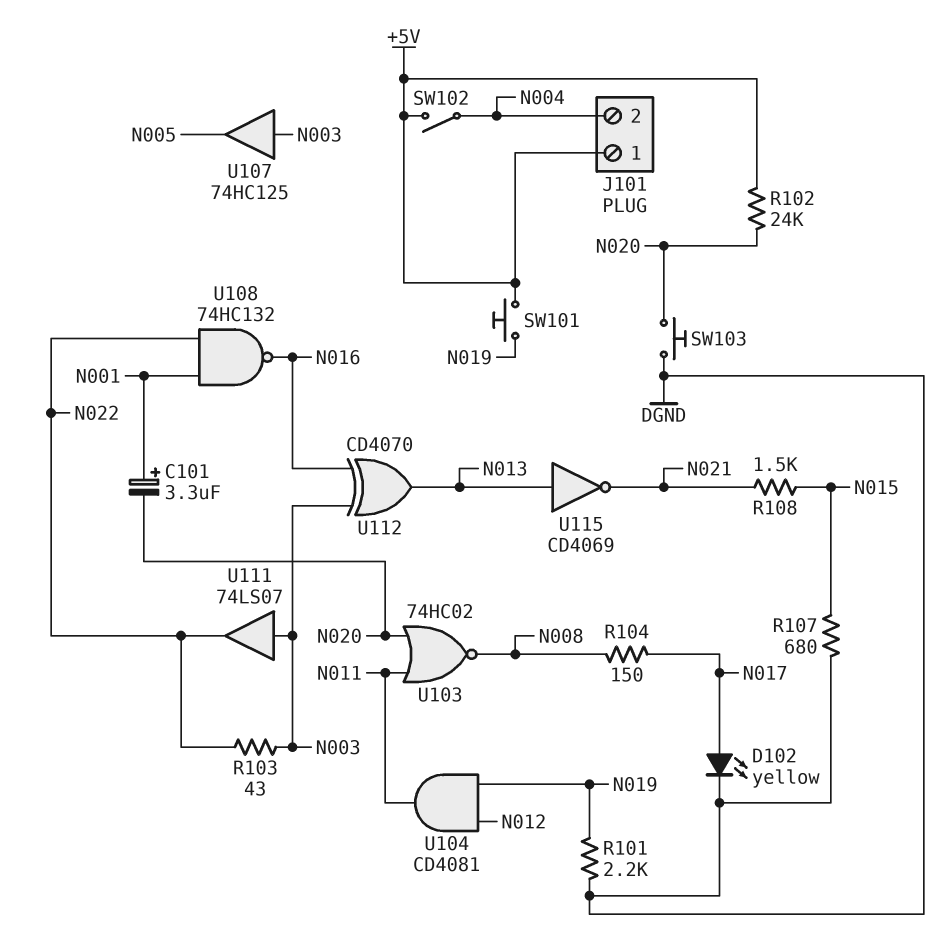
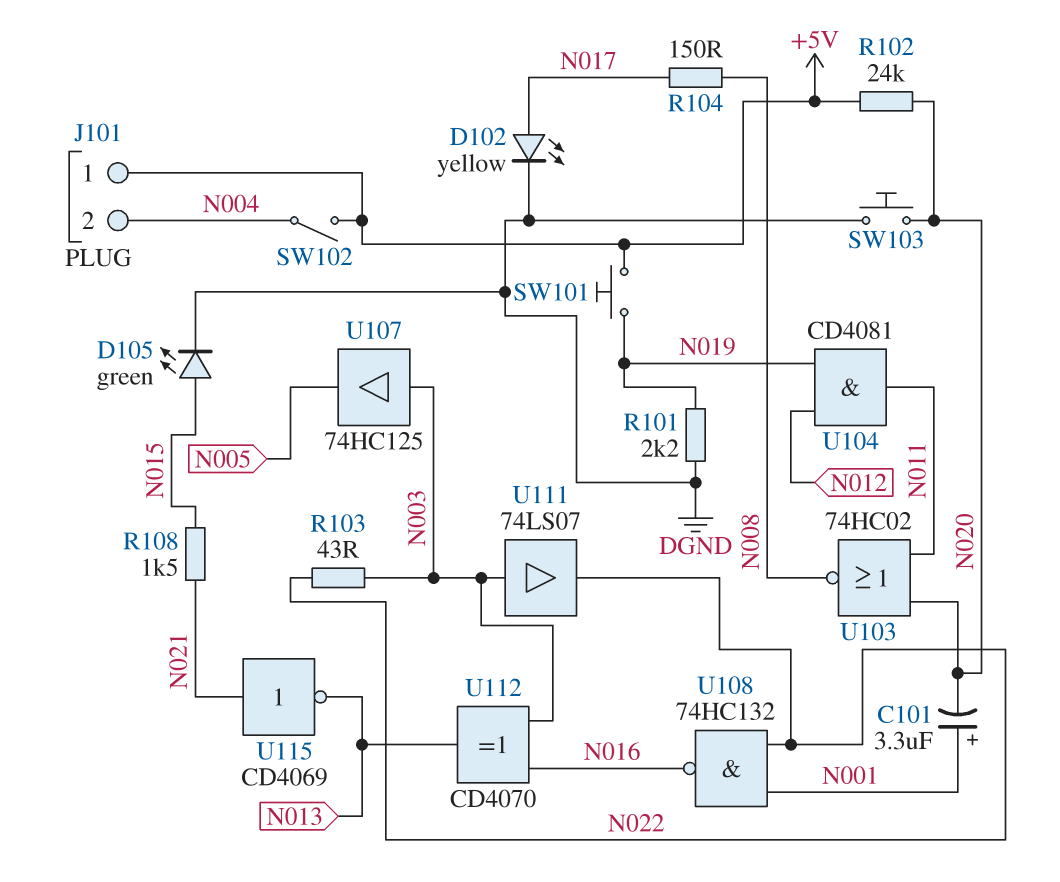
D105: none -> LED green (A N015, K DGND)
R107: 680 (DGND, N015) -> none
U115: NOT CD4069 (in N013, out N021) -> NOT CD4069 (in N021, out N013)

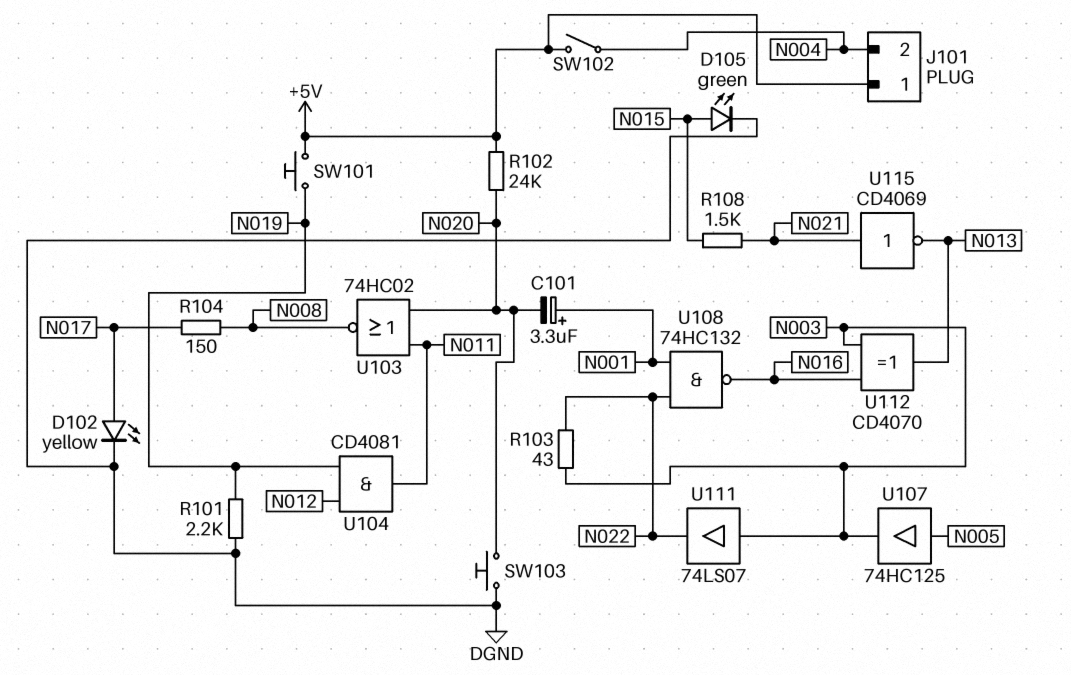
U107: buffer 74HC125 (in N003, out N005) -> buffer 74HC125 (in N005, out N003)

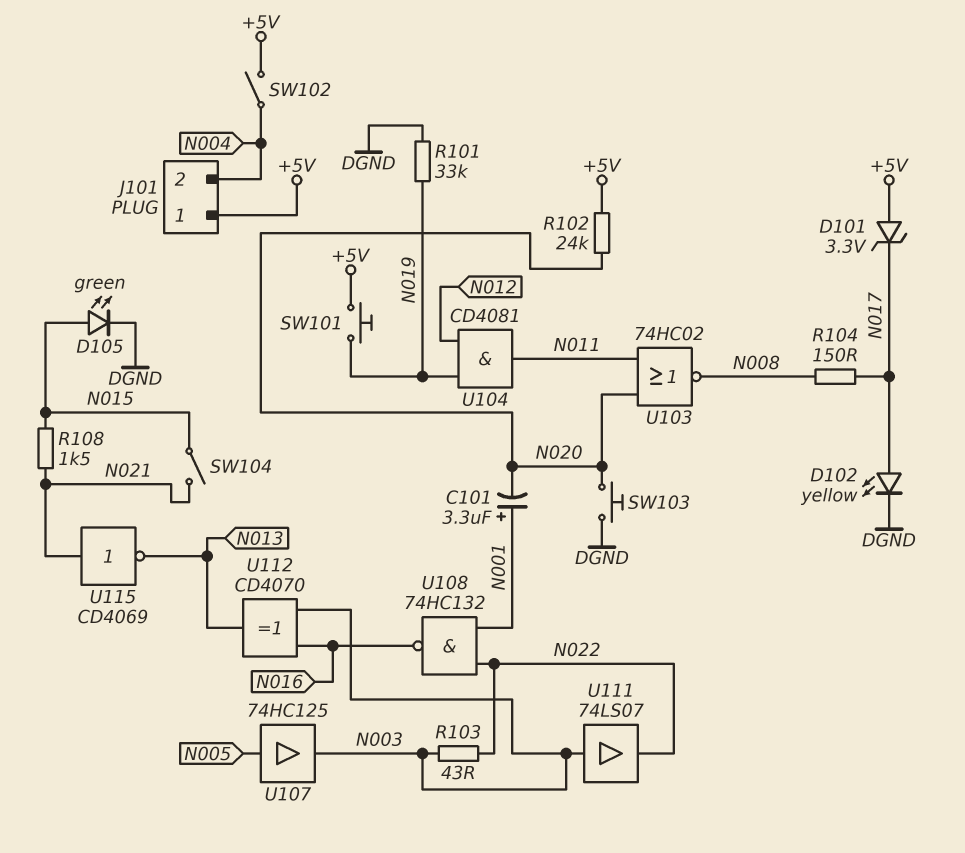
D101: none -> zener 3.3V (A +5V, K N017)
R101: 2.2k (DGND, N019) -> 33k (DGND, N019)
SW104: none -> switch (N015, N021)

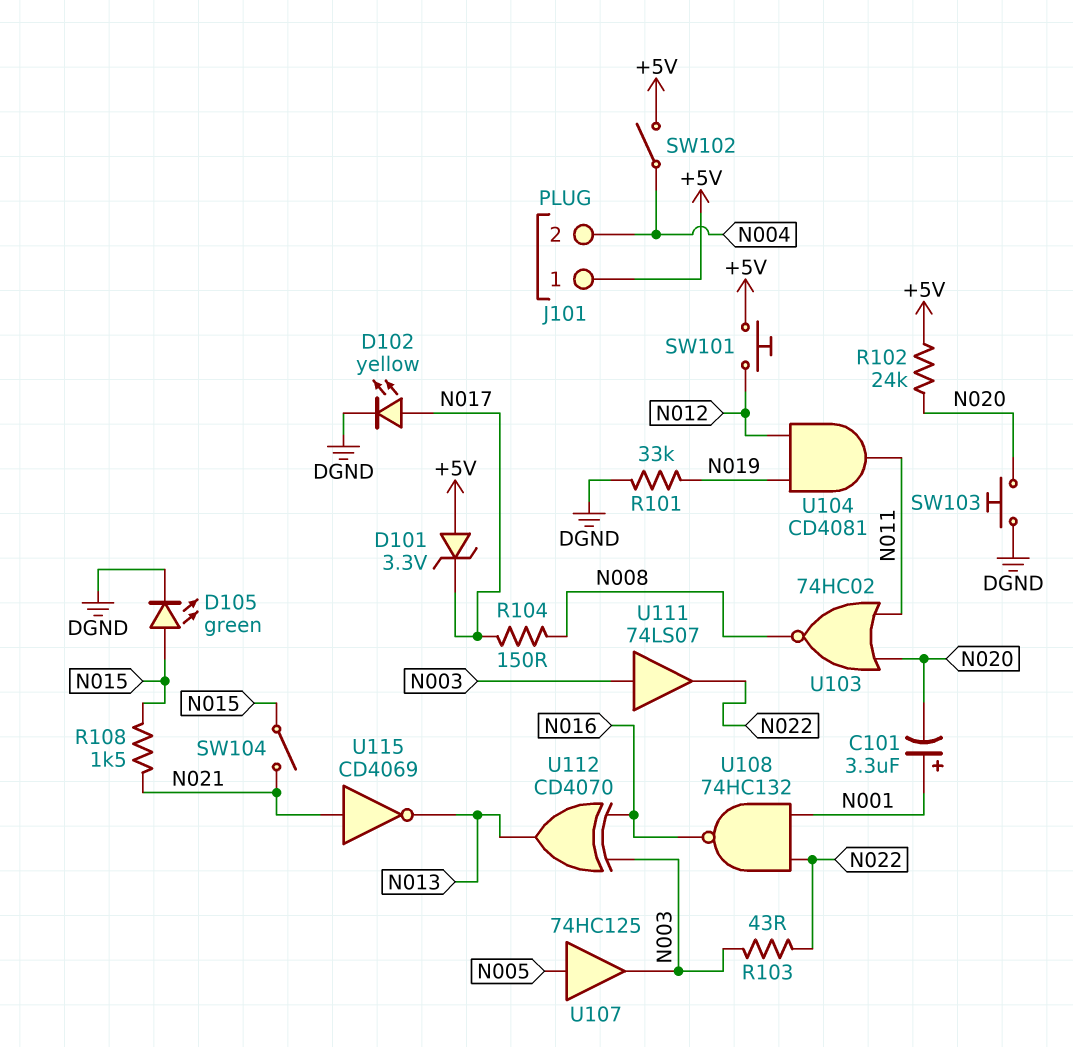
SW101: button (+5V, N019) -> button (+5V, N012)

